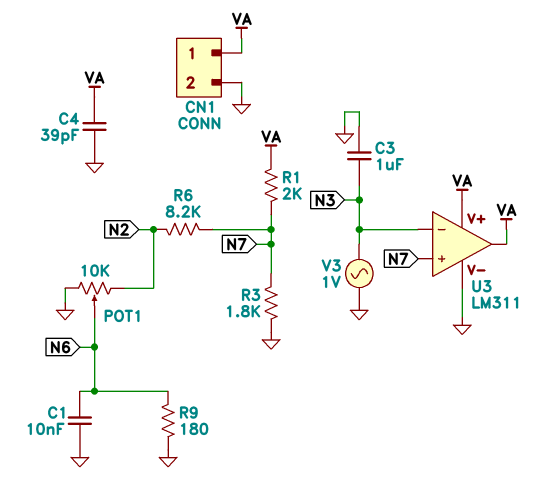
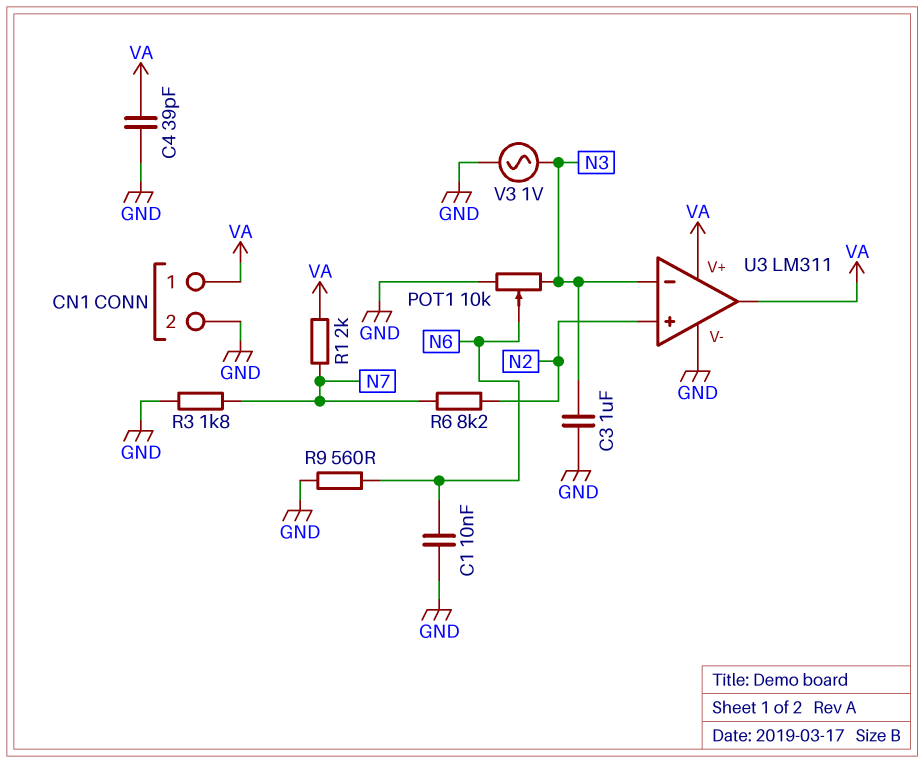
POT1: 10k (GND, N2, wiper N6) -> 10k (GND, N3, wiper N6)
R9: 180 (GND, N6) -> 560 (GND, N6)
U3 pin in+: N7 -> N2

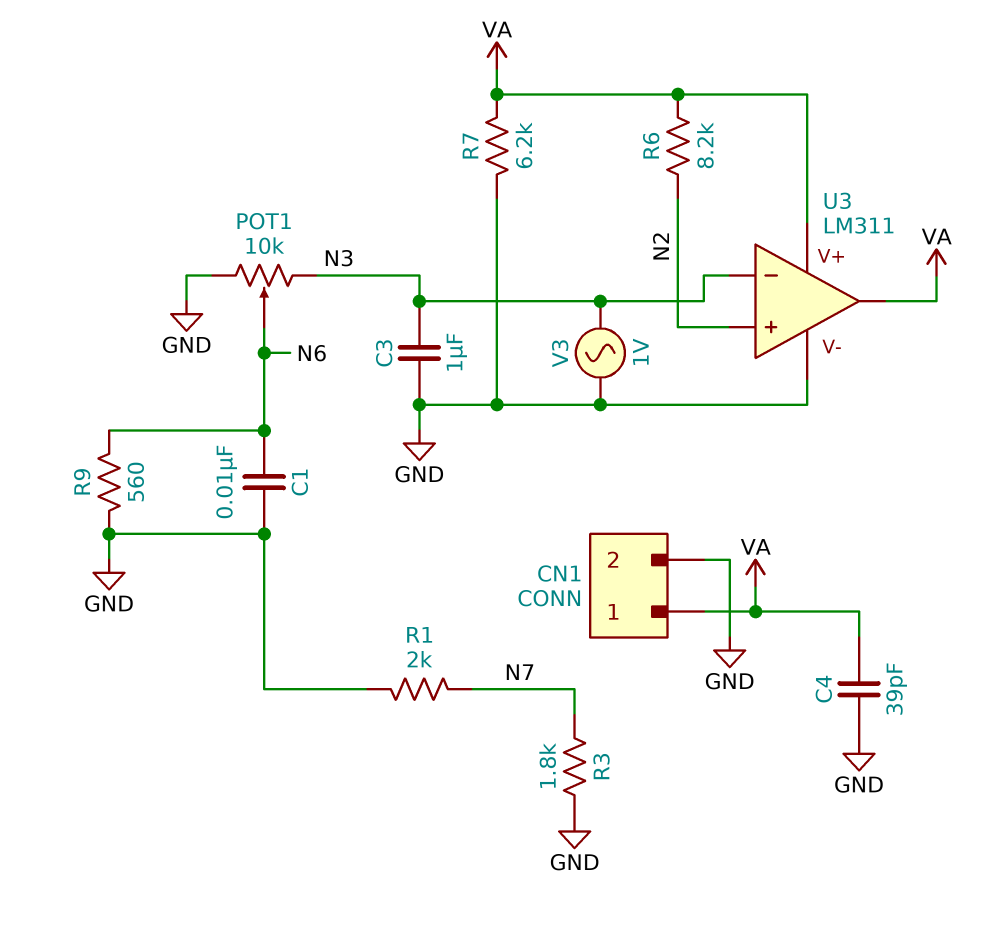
R1: 2k (N7, VA) -> 2k (GND, N7)
R6: 8.2k (N2, N7) -> 8.2k (N2, VA)
R7: none -> 6.2k (GND, VA)

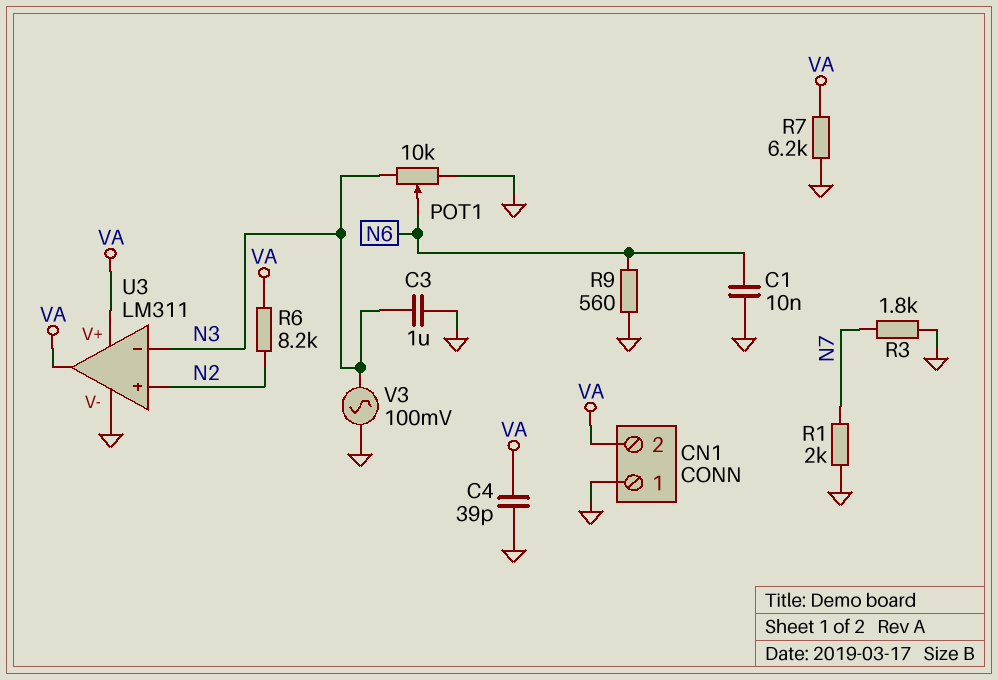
CN1 pin 1: VA -> GND
CN1 pin 2: GND -> VA
V3: AC 1V (GND, N3) -> AC 100mV (GND, N3)

